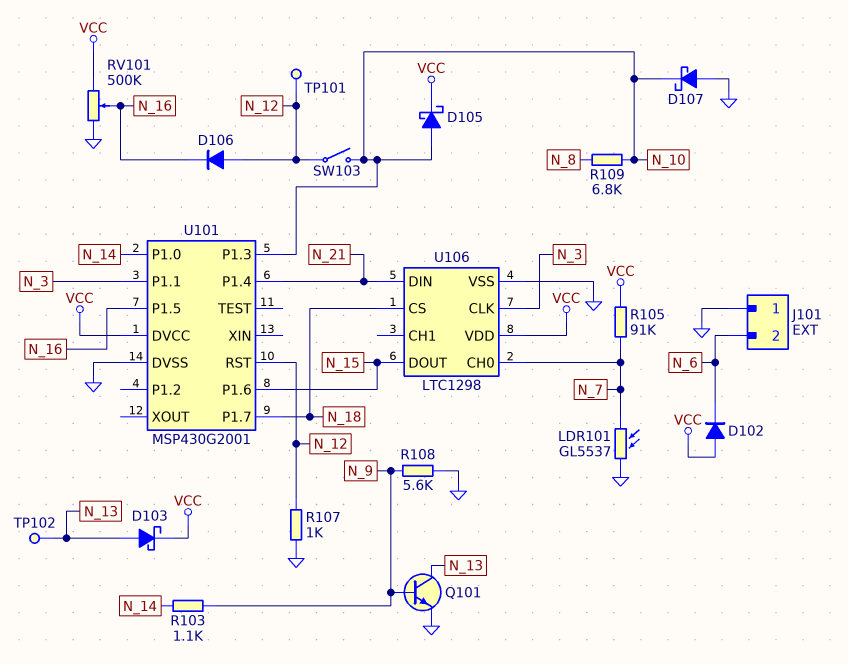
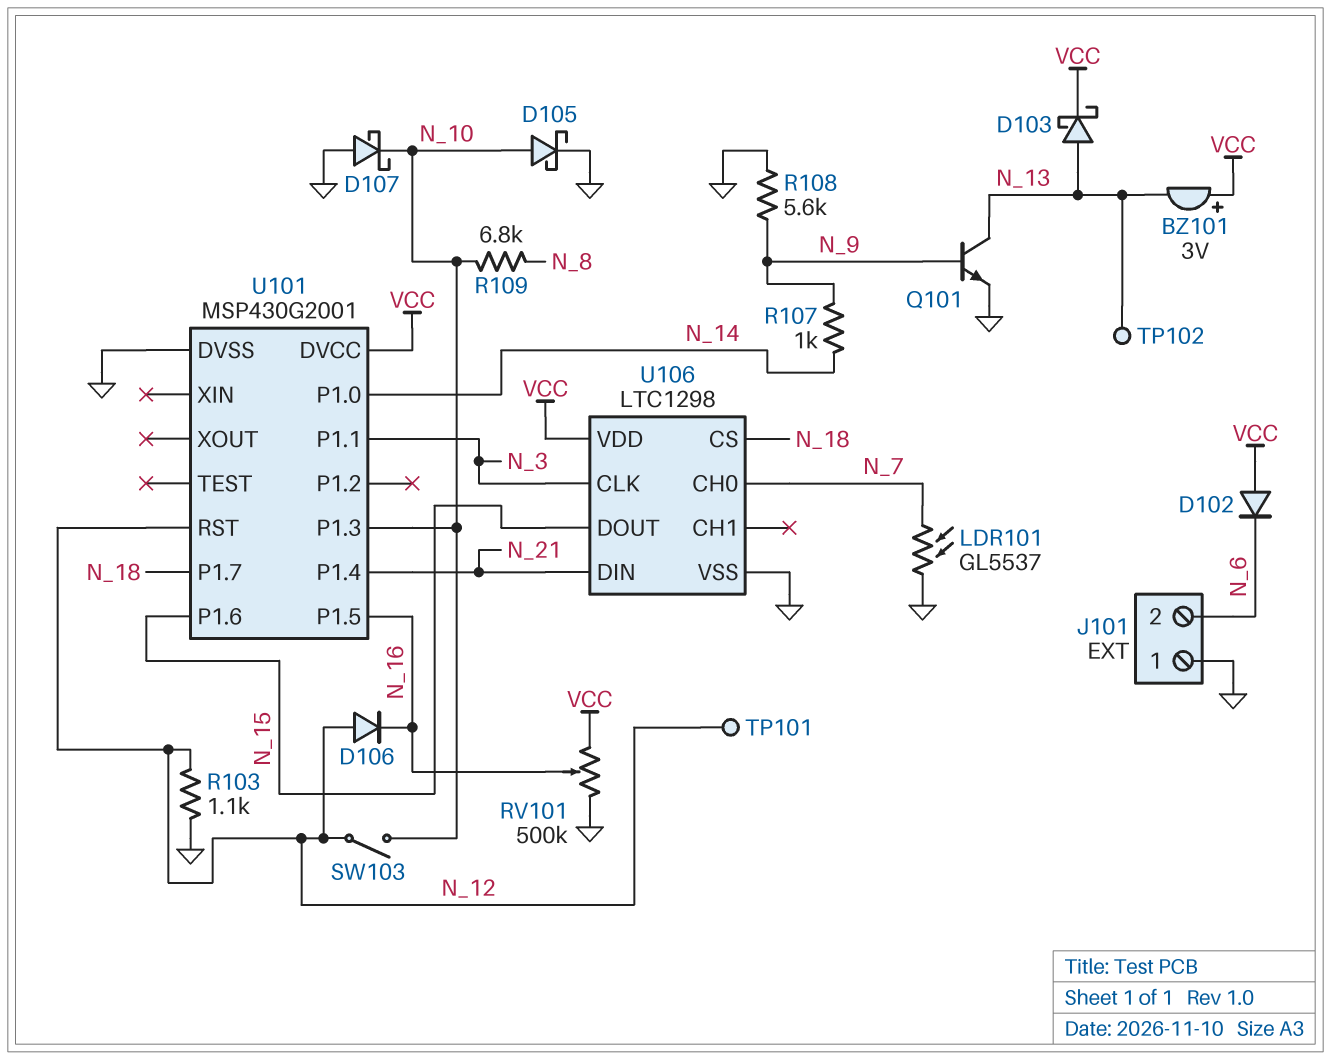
BZ101: none -> buzzer 3V (plus VCC, minus N_13)
D105: schottky (A N_10, K VCC) -> schottky (A N_10, K GND)
R103: 1.1k (N_9, N_14) -> 1.1k (GND, N_12)
R105: 91k (N_7, VCC) -> none
R107: 1k (GND, N_12) -> 1k (N_9, N_14)

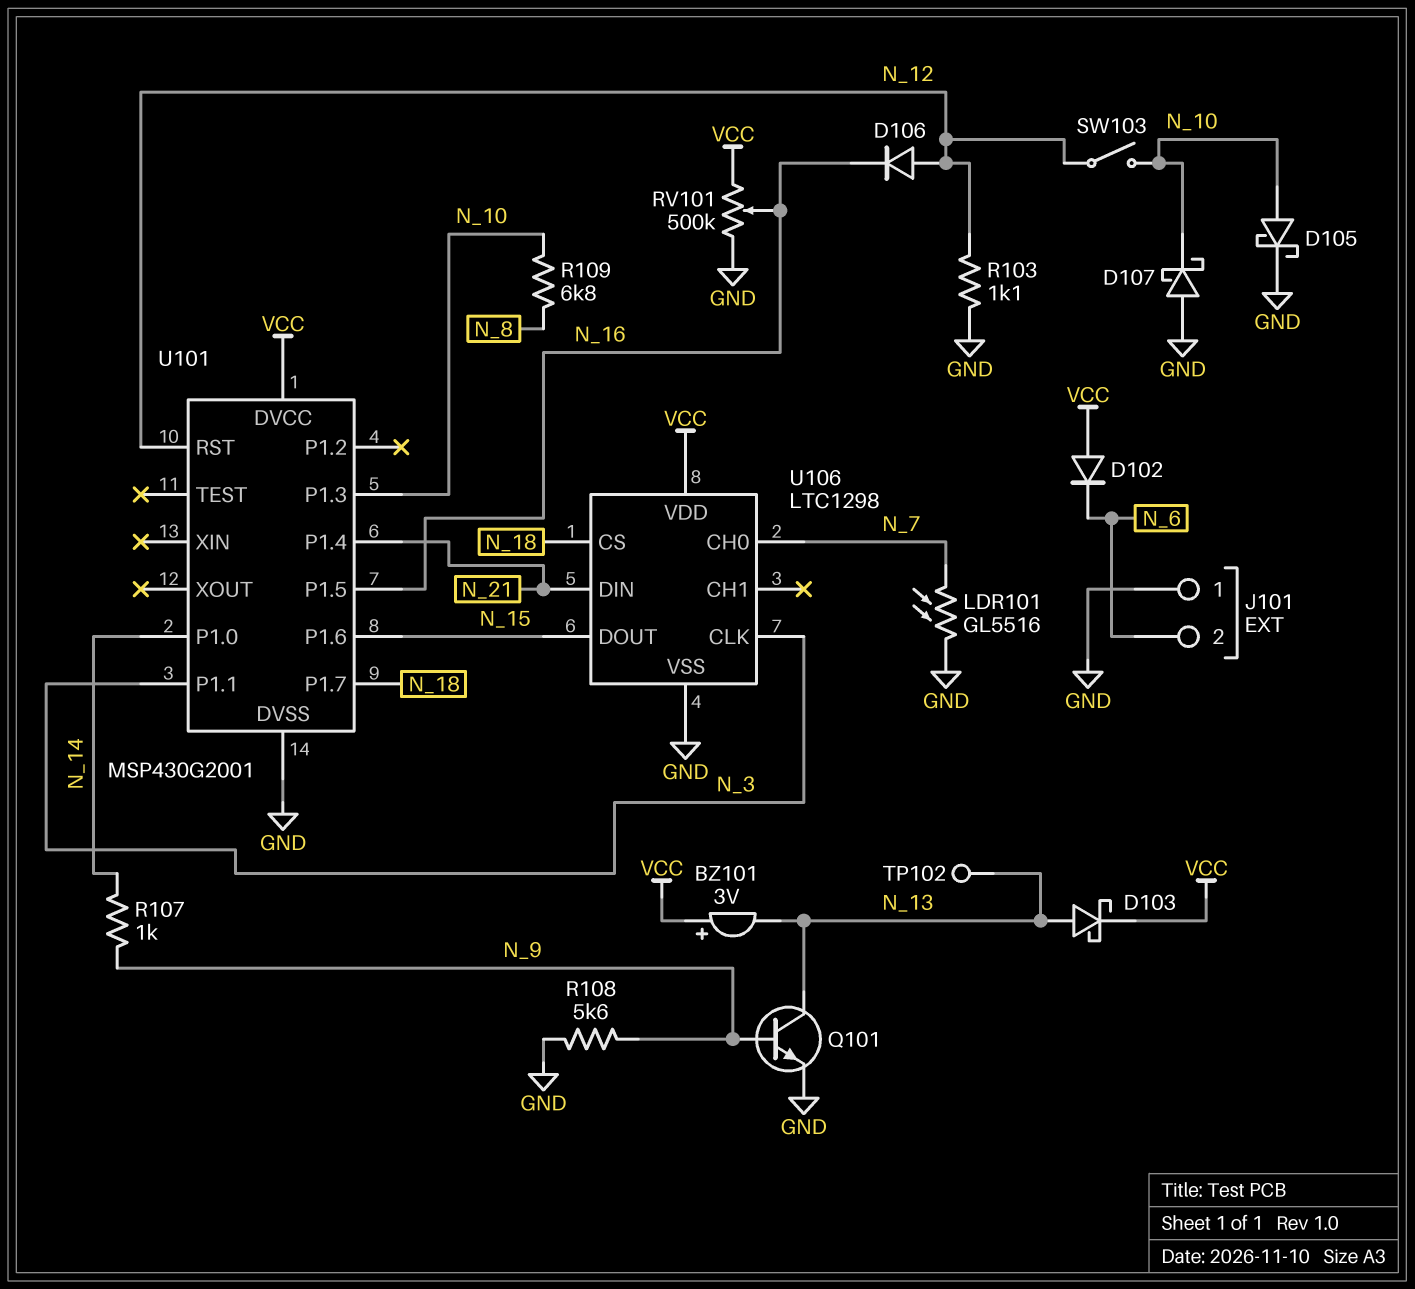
LDR101: GL5537 (GND, N_7) -> GL5516 (GND, N_7)
TP101: test point (N_12) -> none

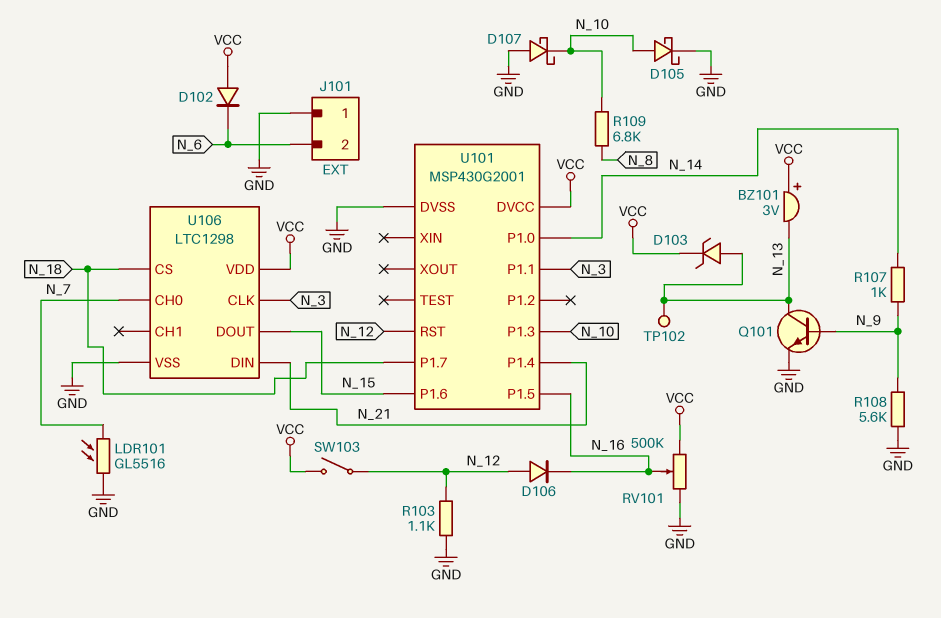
D103: schottky (A N_13, K VCC) -> zener (A N_13, K VCC)
SW103: switch (N_10, N_12) -> switch (N_12, VCC)

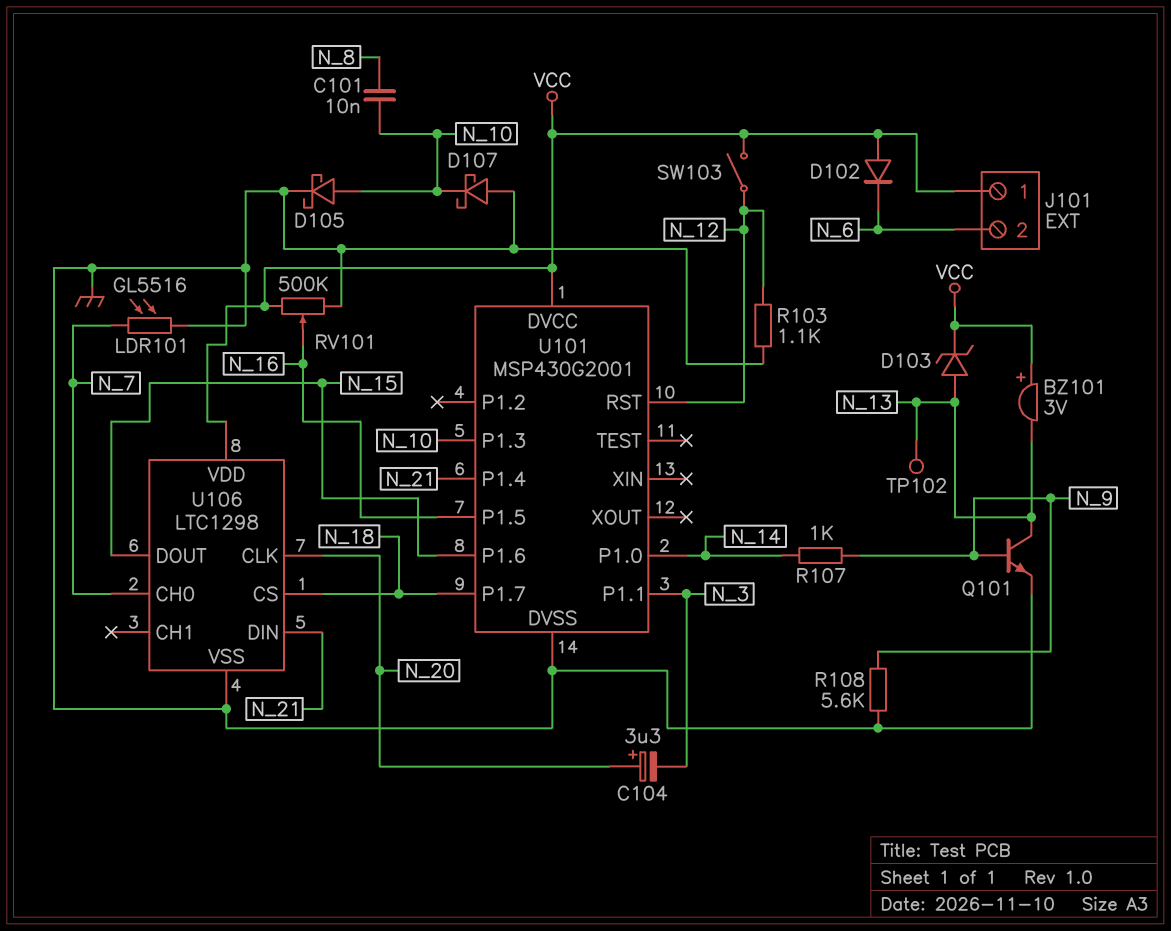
C101: none -> 10nF (N_8, N_10)
C104: none -> 3.3uF (plus N_20, minus N_3)
D106: diode (A N_12, K N_16) -> none
J101 pin 1: GND -> VCC
R109: 6.8k (N_8, N_10) -> none
U106 pin CLK: N_3 -> N_20

